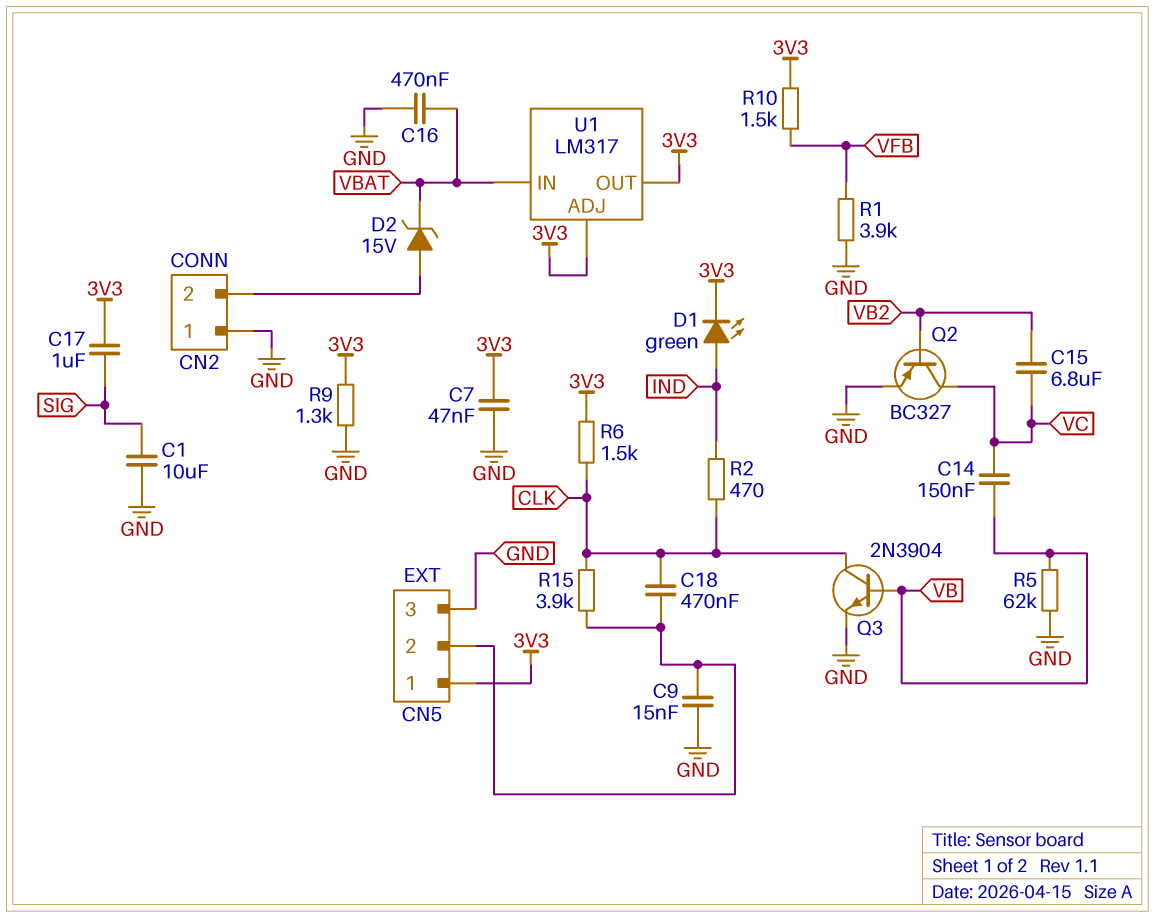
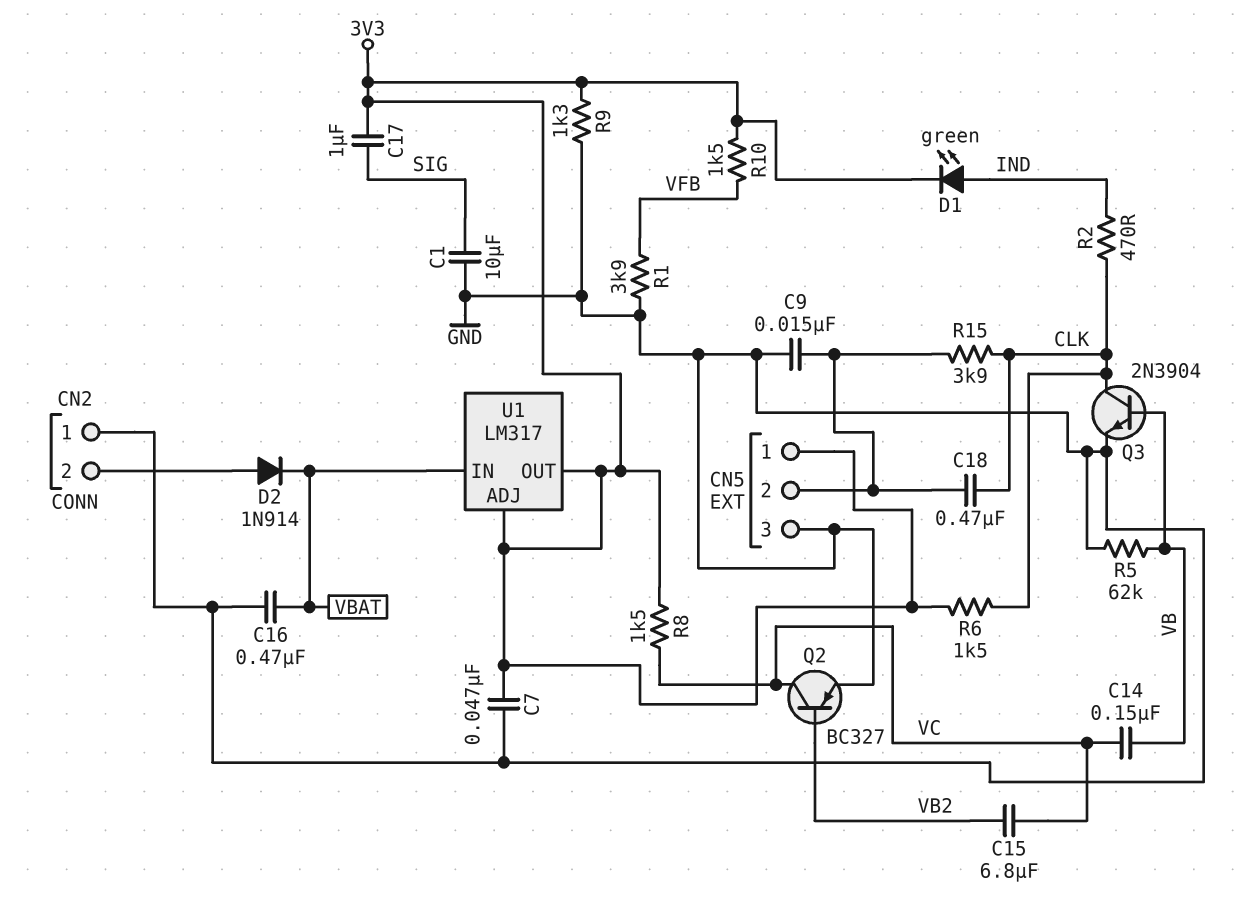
D2: zener 15V (A CN2/2, K VBAT) -> diode 1N914 (A CN2/2, K VBAT)
R8: none -> 1.5k (3V3, VC)

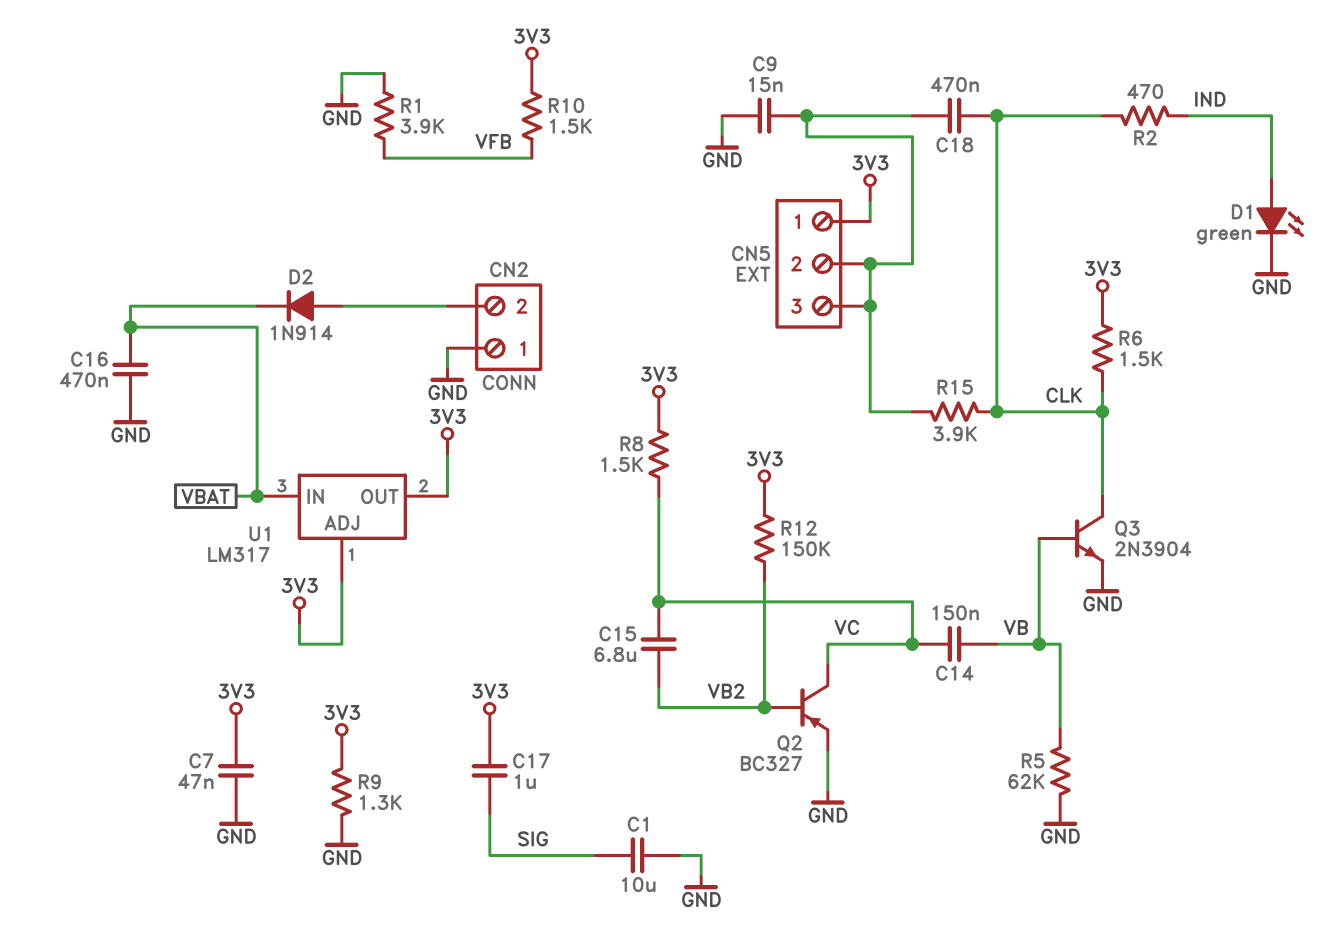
CN5 pin 3: GND -> CN5/2
D1: LED green (A IND, K 3V3) -> LED green (A IND, K GND)
R12: none -> 150k (3V3, VB2)

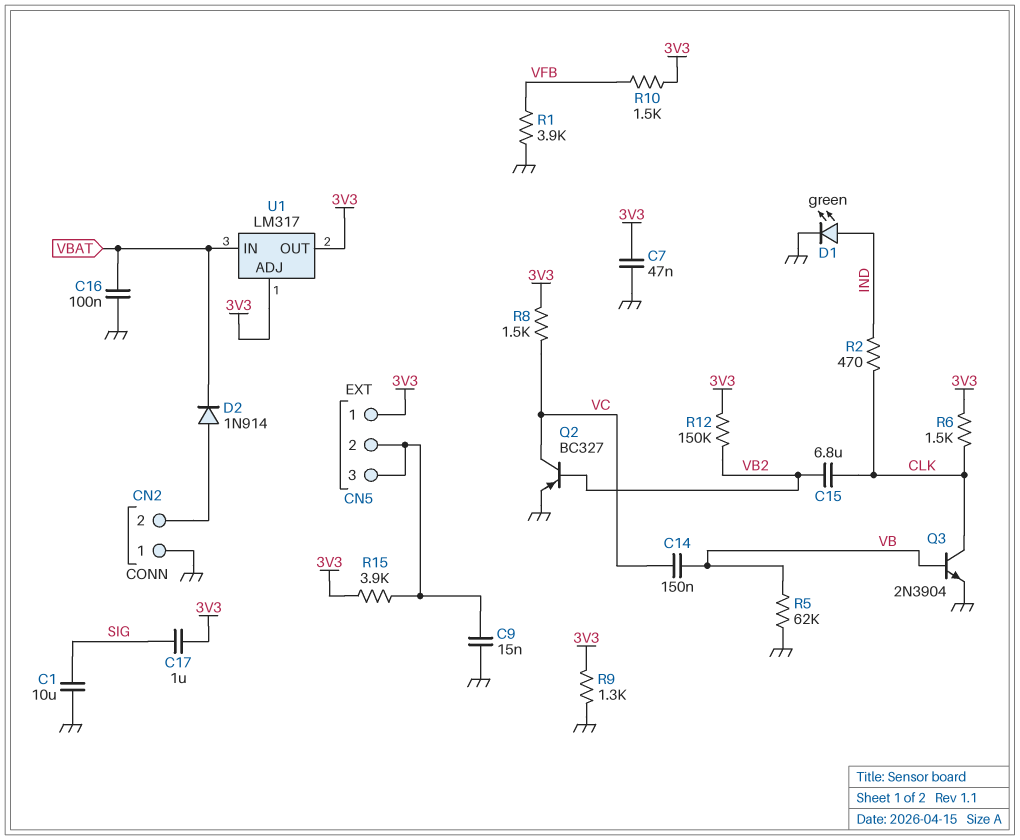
C15: 6.8uF (VB2, VC) -> 6.8uF (CLK, VB2)
C16: 470nF (GND, VBAT) -> 100nF (GND, VBAT)
C18: 470nF (CLK, CN5/2) -> none
R15: 3.9k (CLK, CN5/2) -> 3.9k (3V3, CN5/2)

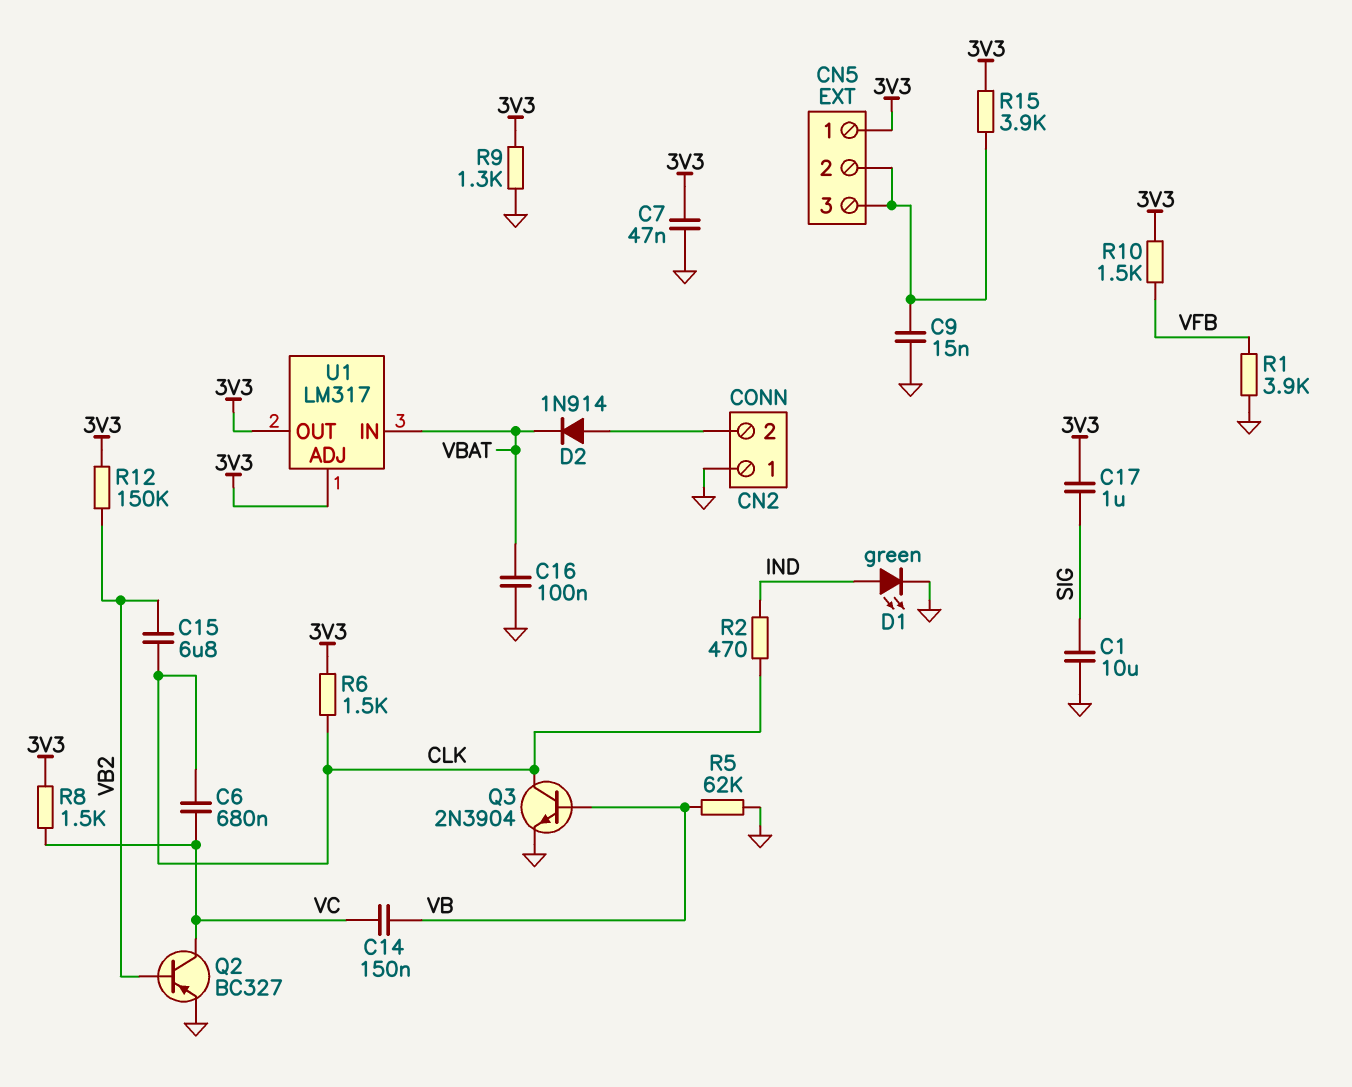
C6: none -> 680nF (CLK, VC)

